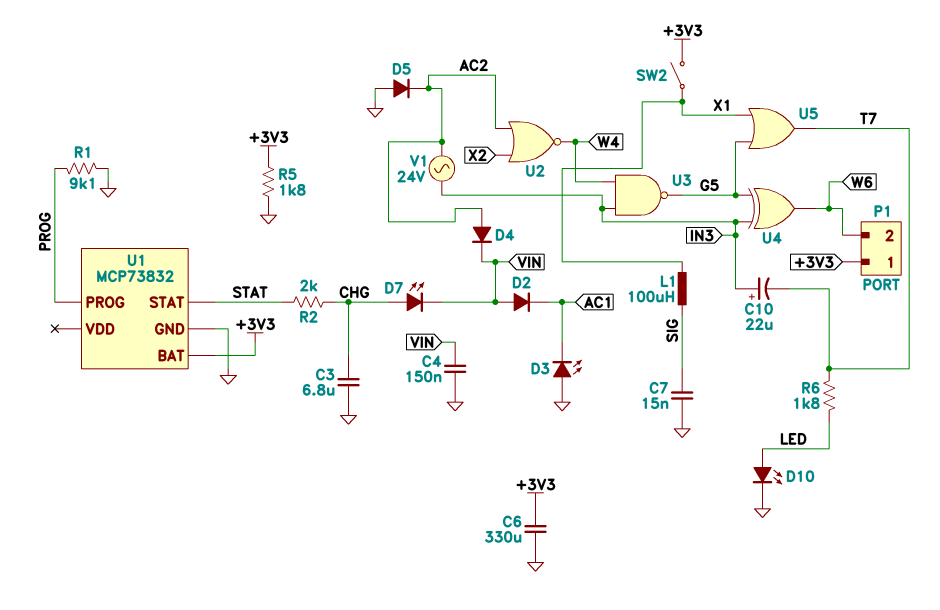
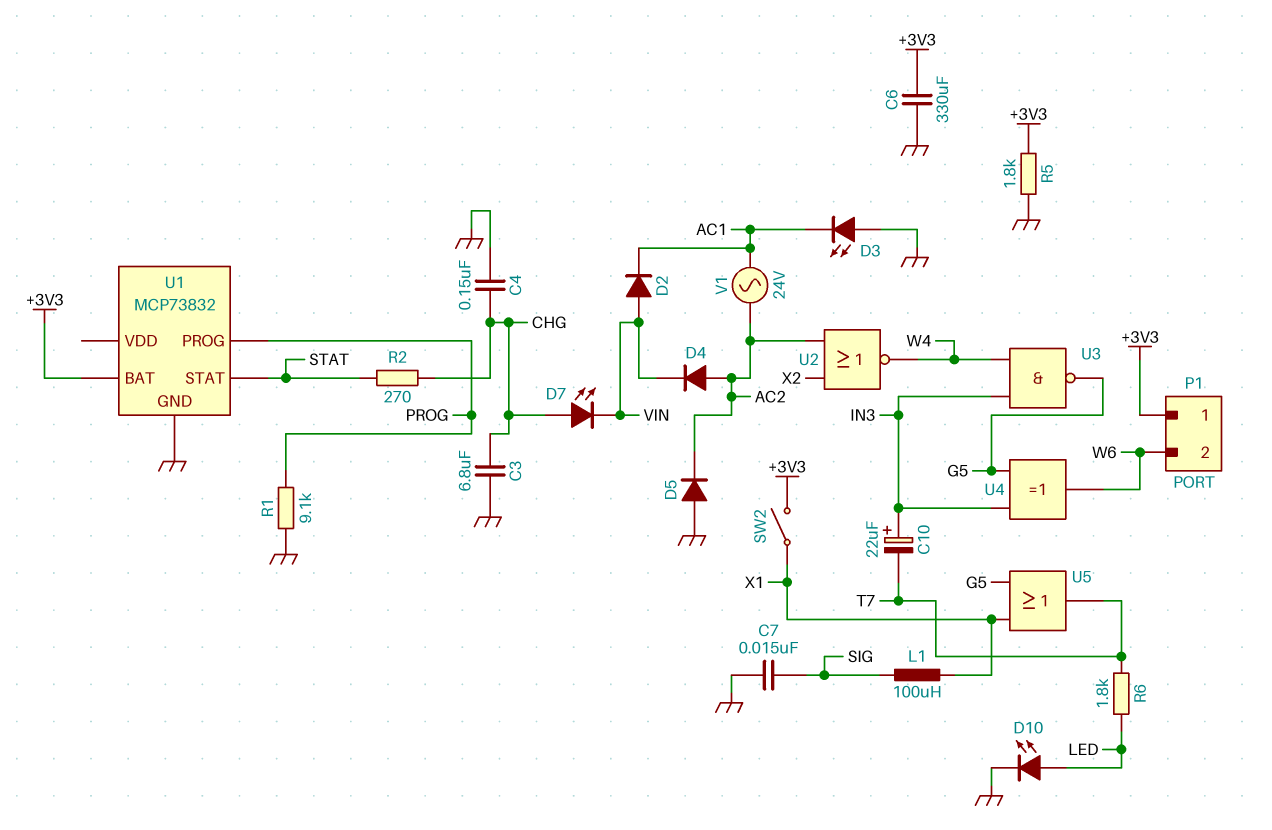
C4: 150nF (GND, VIN) -> 150nF (CHG, GND)
R2: 2k (CHG, STAT) -> 270 (CHG, STAT)
V1: AC 24V (AC2, IN3) -> AC 24V (AC1, AC2)

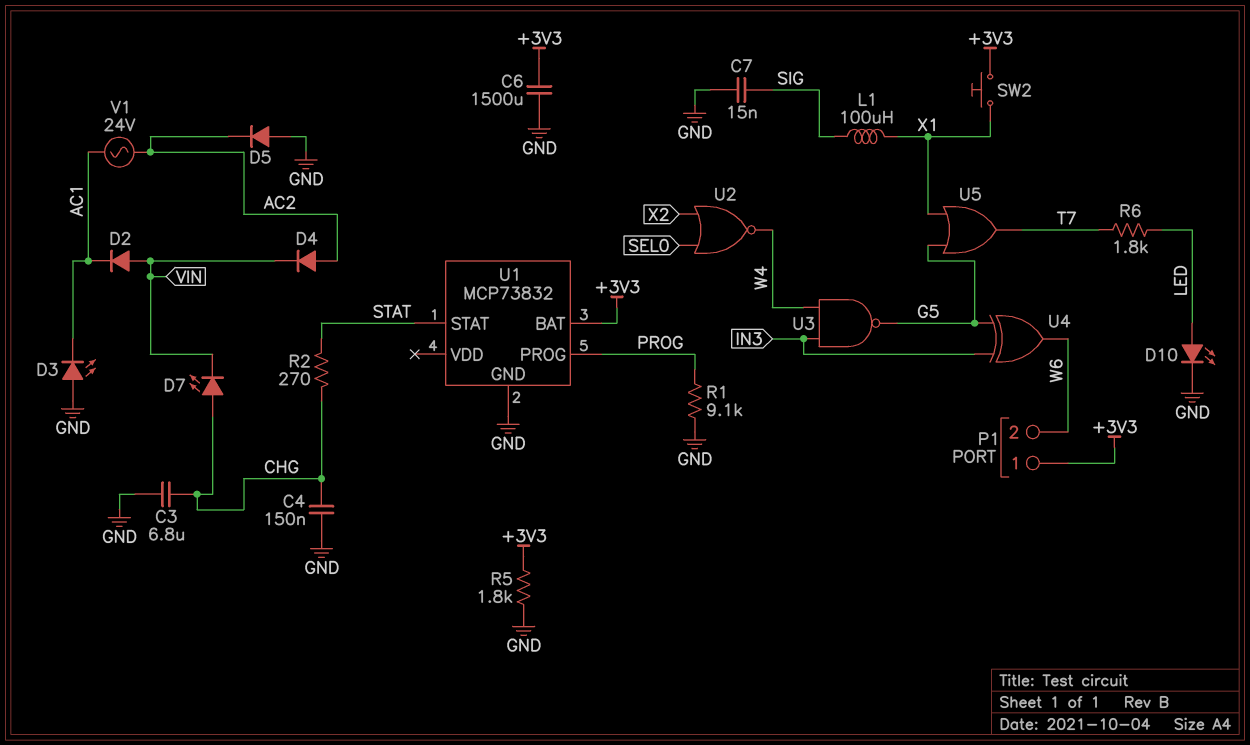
C6: 330uF (+3V3, GND) -> 1500uF (+3V3, GND)
C10: 22uF (plus IN3, minus T7) -> none
SW2: switch (+3V3, X1) -> button (+3V3, X1)
U2: NOR (in AC2, in X2, out W4) -> NOR (in SEL0, in X2, out W4)

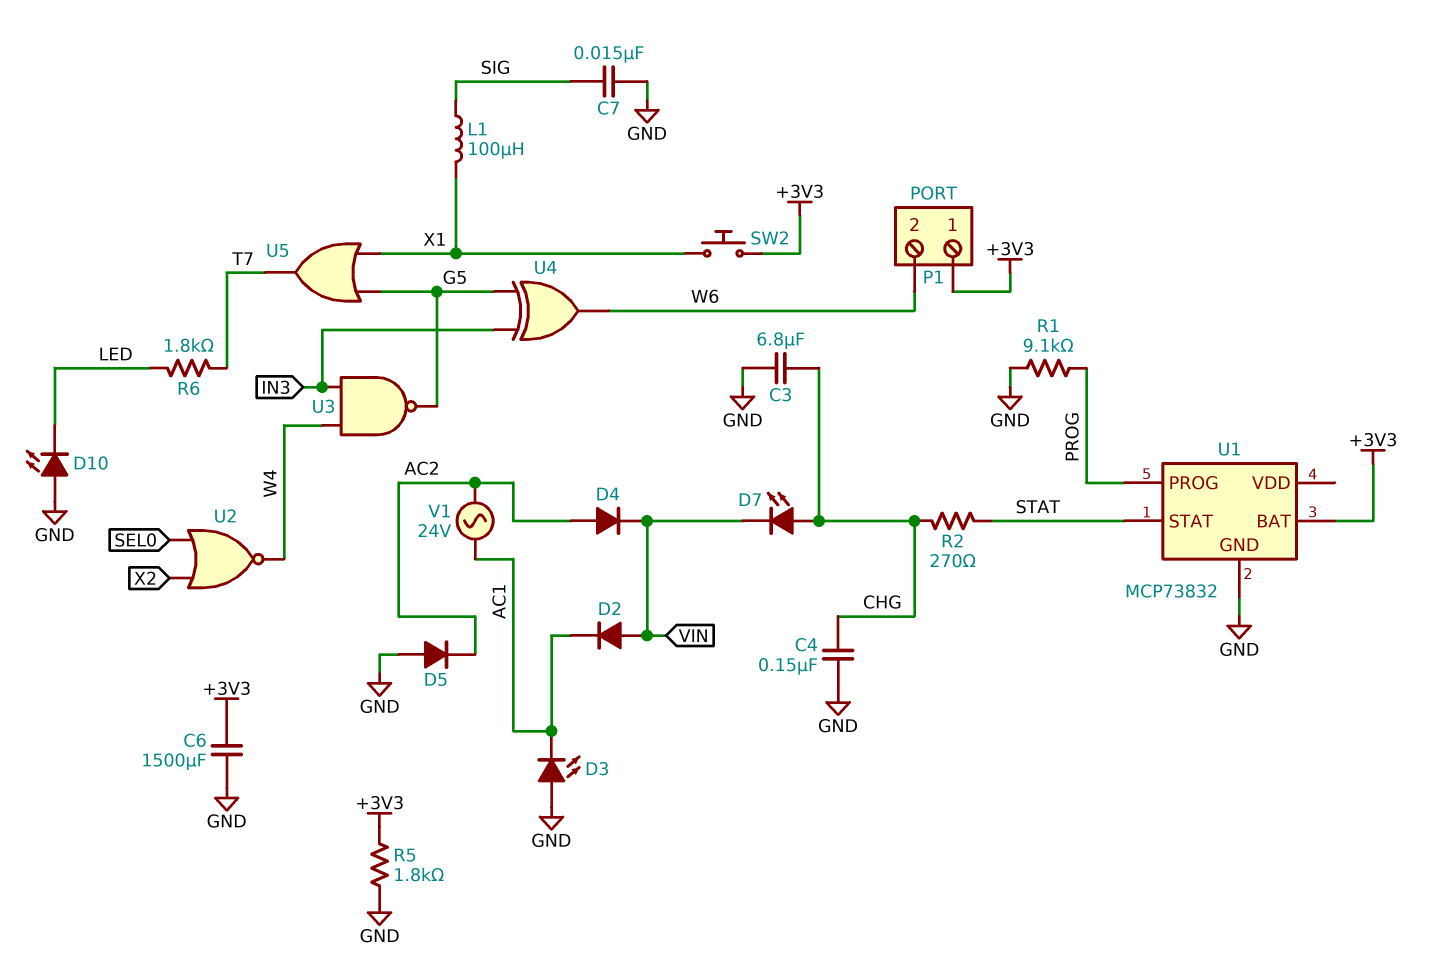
D10: LED (A LED, K GND) -> LED (A GND, K LED)

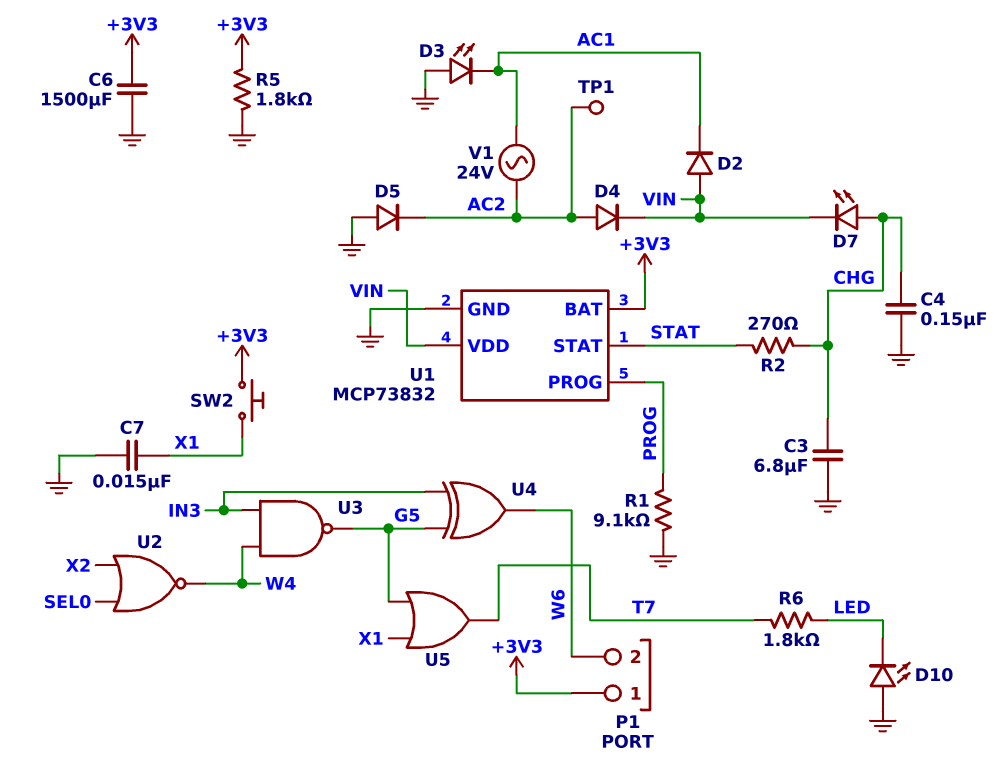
C7: 15nF (GND, SIG) -> 15nF (GND, X1)
L1: 100uH (SIG, X1) -> none
TP1: none -> test point (AC2)
U1 pin VDD: none -> VIN

